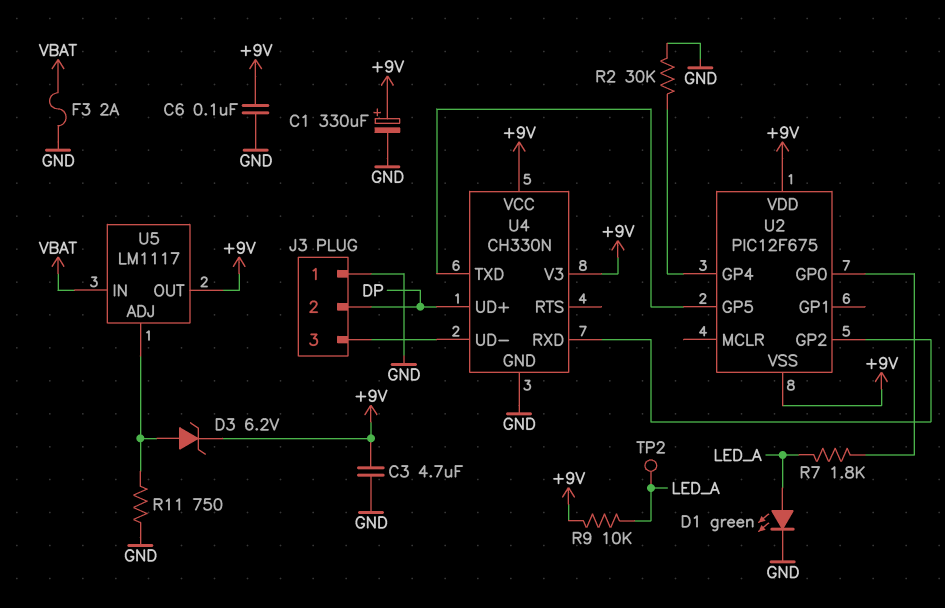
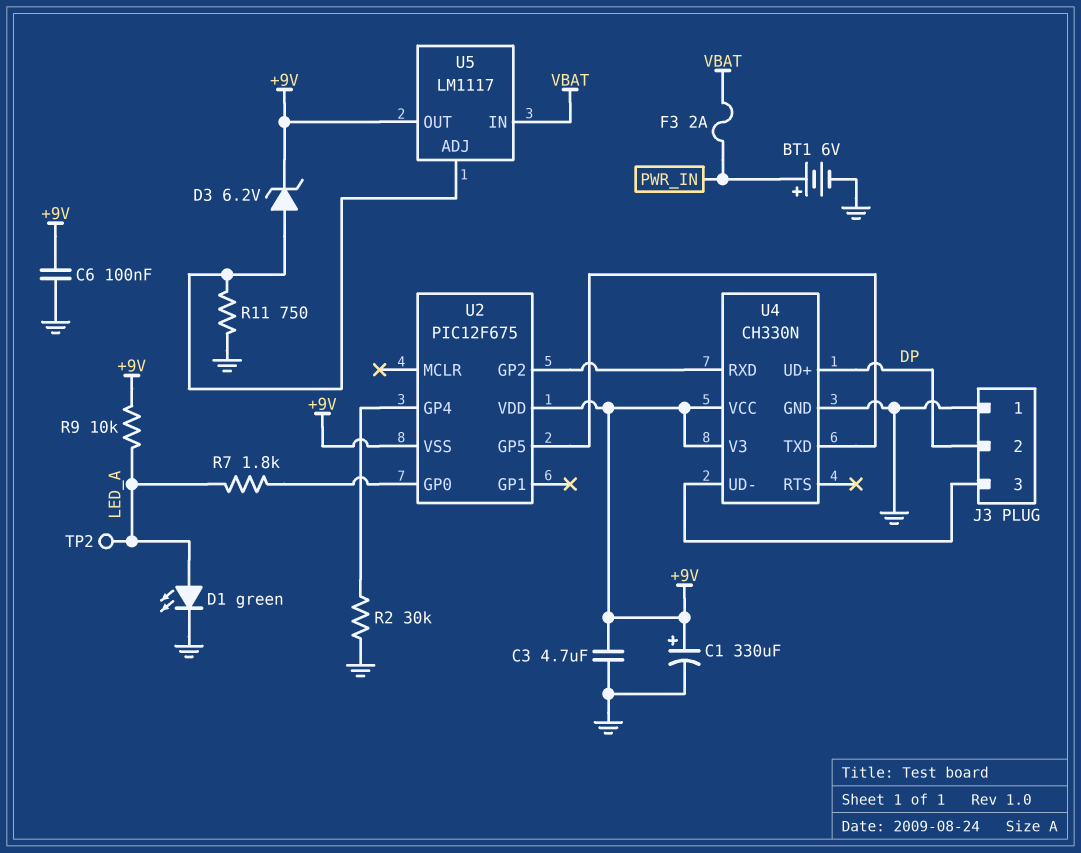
BT1: none -> 6V (plus PWR_IN, minus GND)
F3: 2A (GND, VBAT) -> 2A (PWR_IN, VBAT)

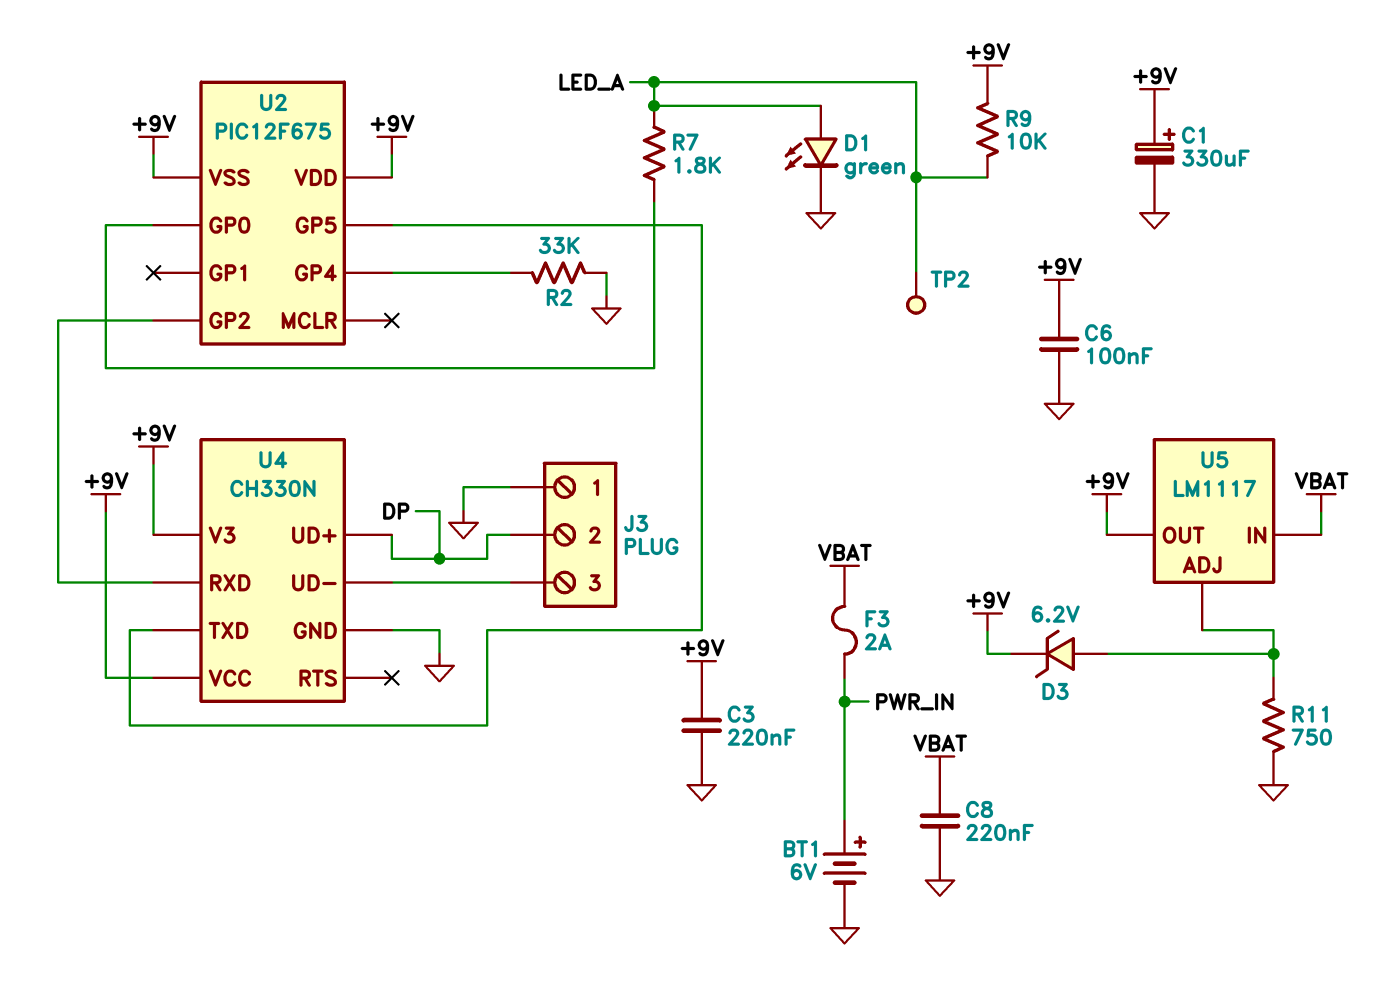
C3: 4.7uF (+9V, GND) -> 220nF (+9V, GND)
C8: none -> 220nF (GND, VBAT)
R2: 30k (GND, U2/GP4) -> 33k (GND, U2/GP4)

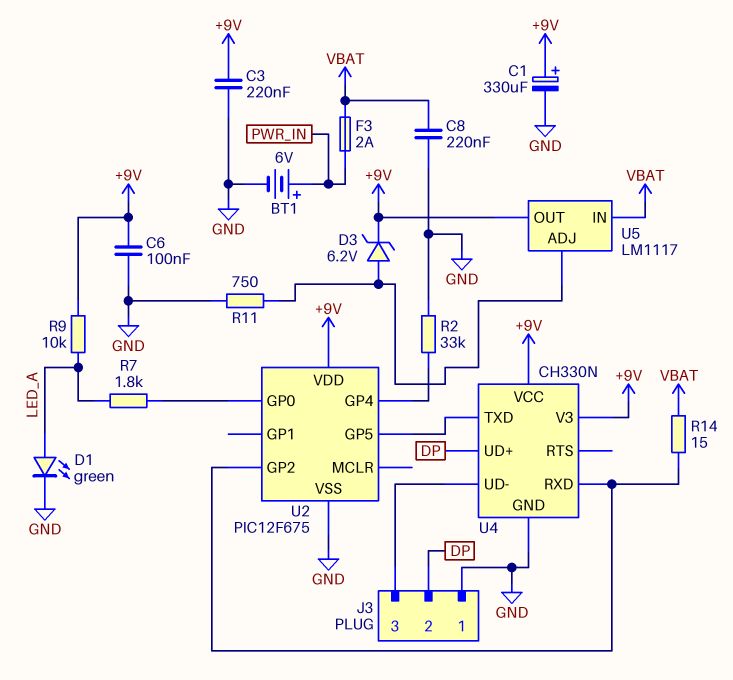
R14: none -> 15 (U2/GP2, VBAT)
TP2: test point (LED_A) -> none
U2 pin VSS: +9V -> GND

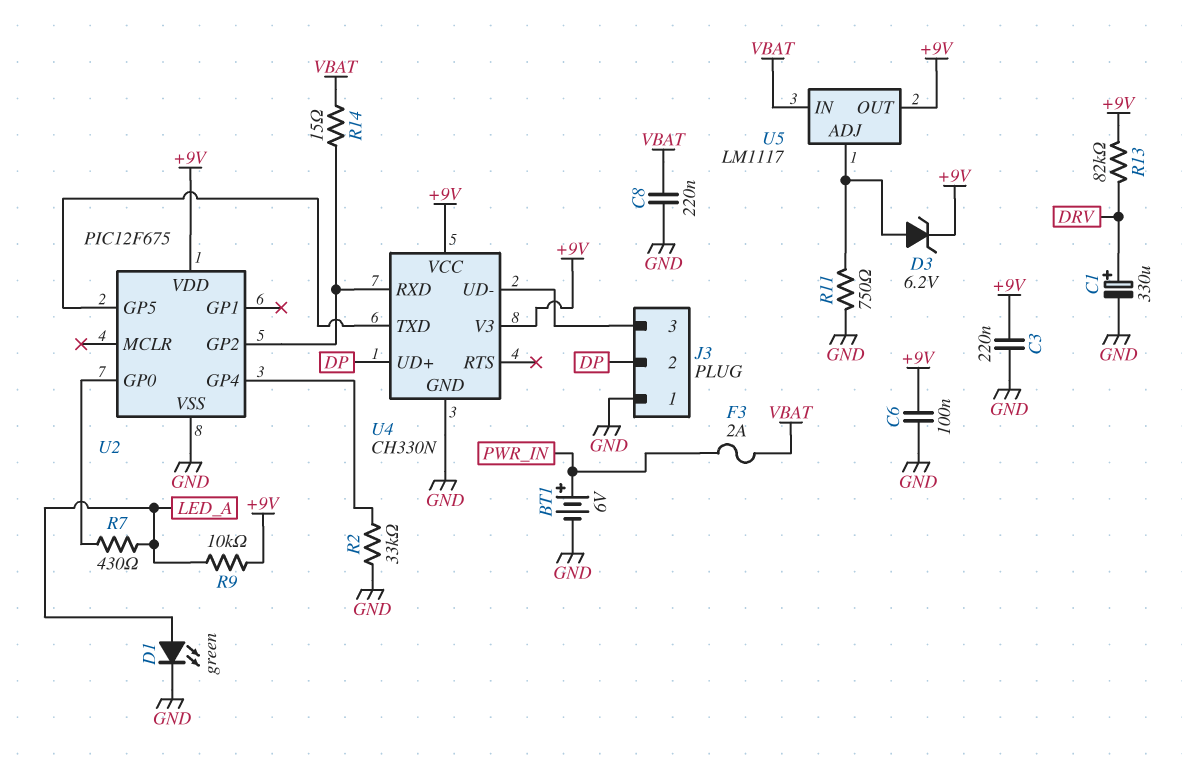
C1: 330uF (plus +9V, minus GND) -> 330uF (plus DRV, minus GND)
R7: 1.8k (LED_A, U2/GP0) -> 430 (LED_A, U2/GP0)
R13: none -> 82k (+9V, DRV)

